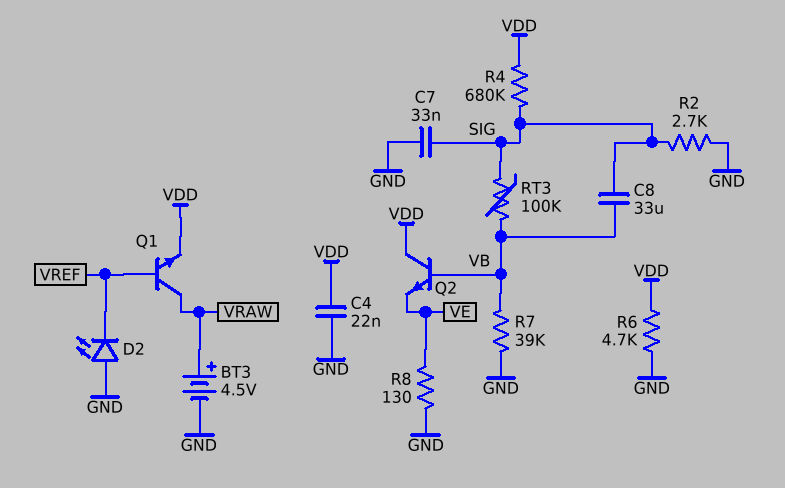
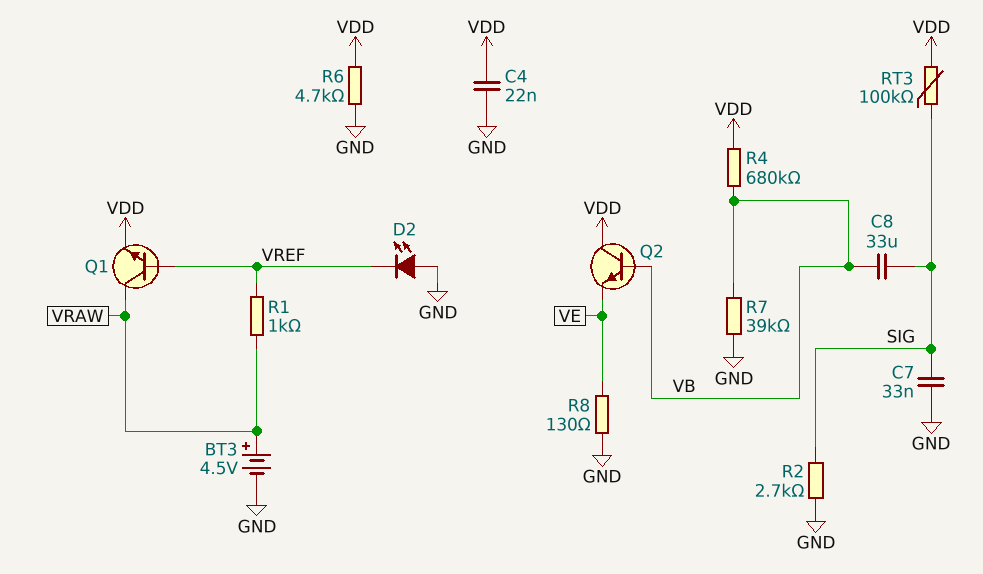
R1: none -> 1k (VRAW, VREF)
R4: 680k (SIG, VDD) -> 680k (VB, VDD)
RT3: 100k (SIG, VB) -> 100k (SIG, VDD)

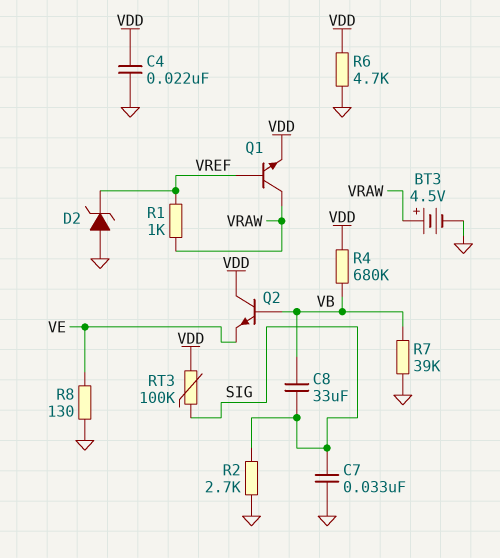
D2: LED (A GND, K VREF) -> zener (A GND, K VREF)

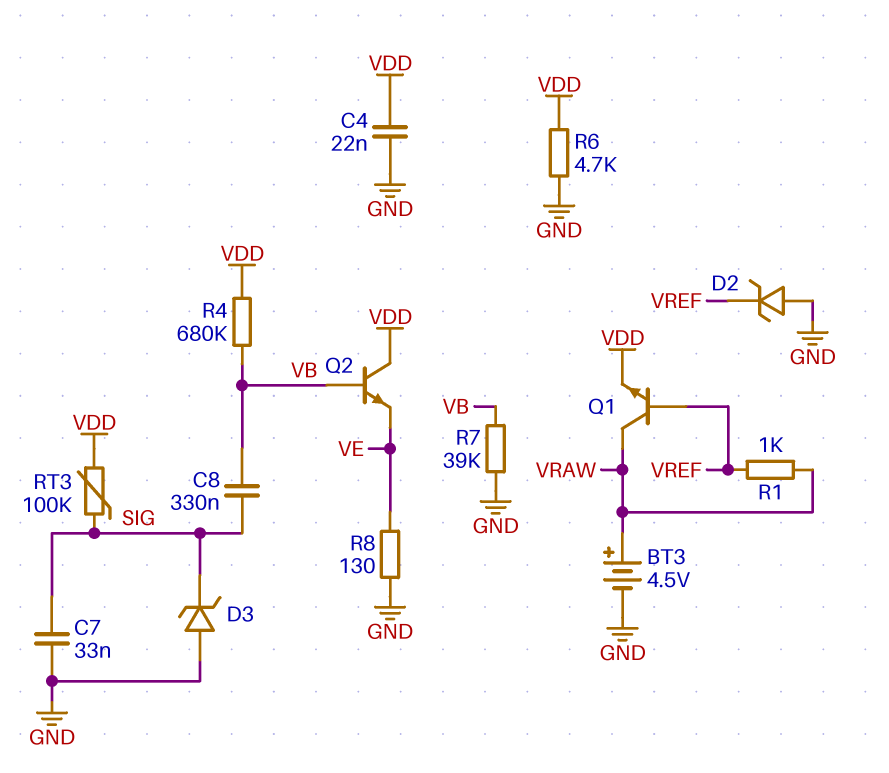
C8: 33uF (SIG, VB) -> 330nF (SIG, VB)
D3: none -> zener (A GND, K SIG)
R2: 2.7k (GND, SIG) -> none

